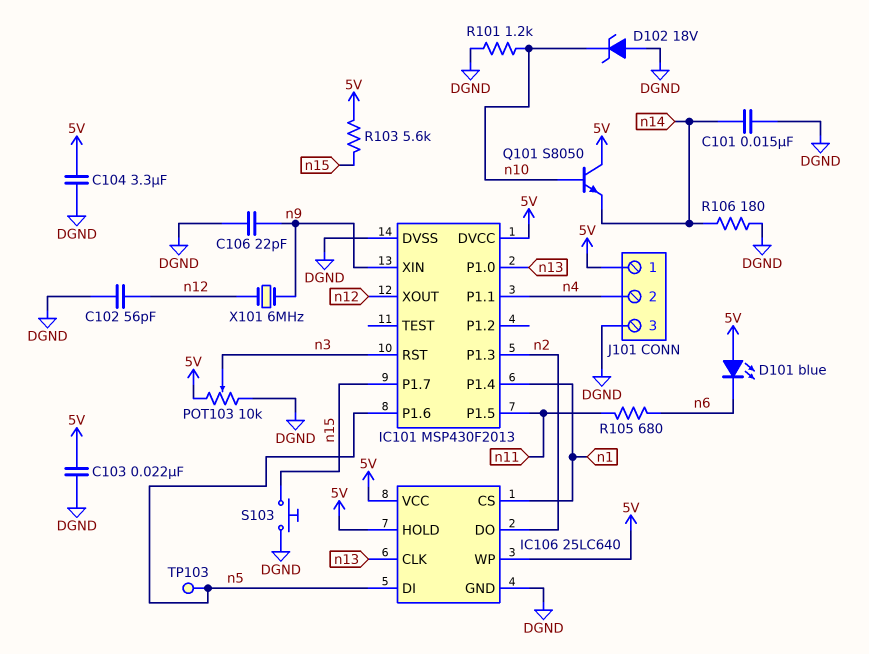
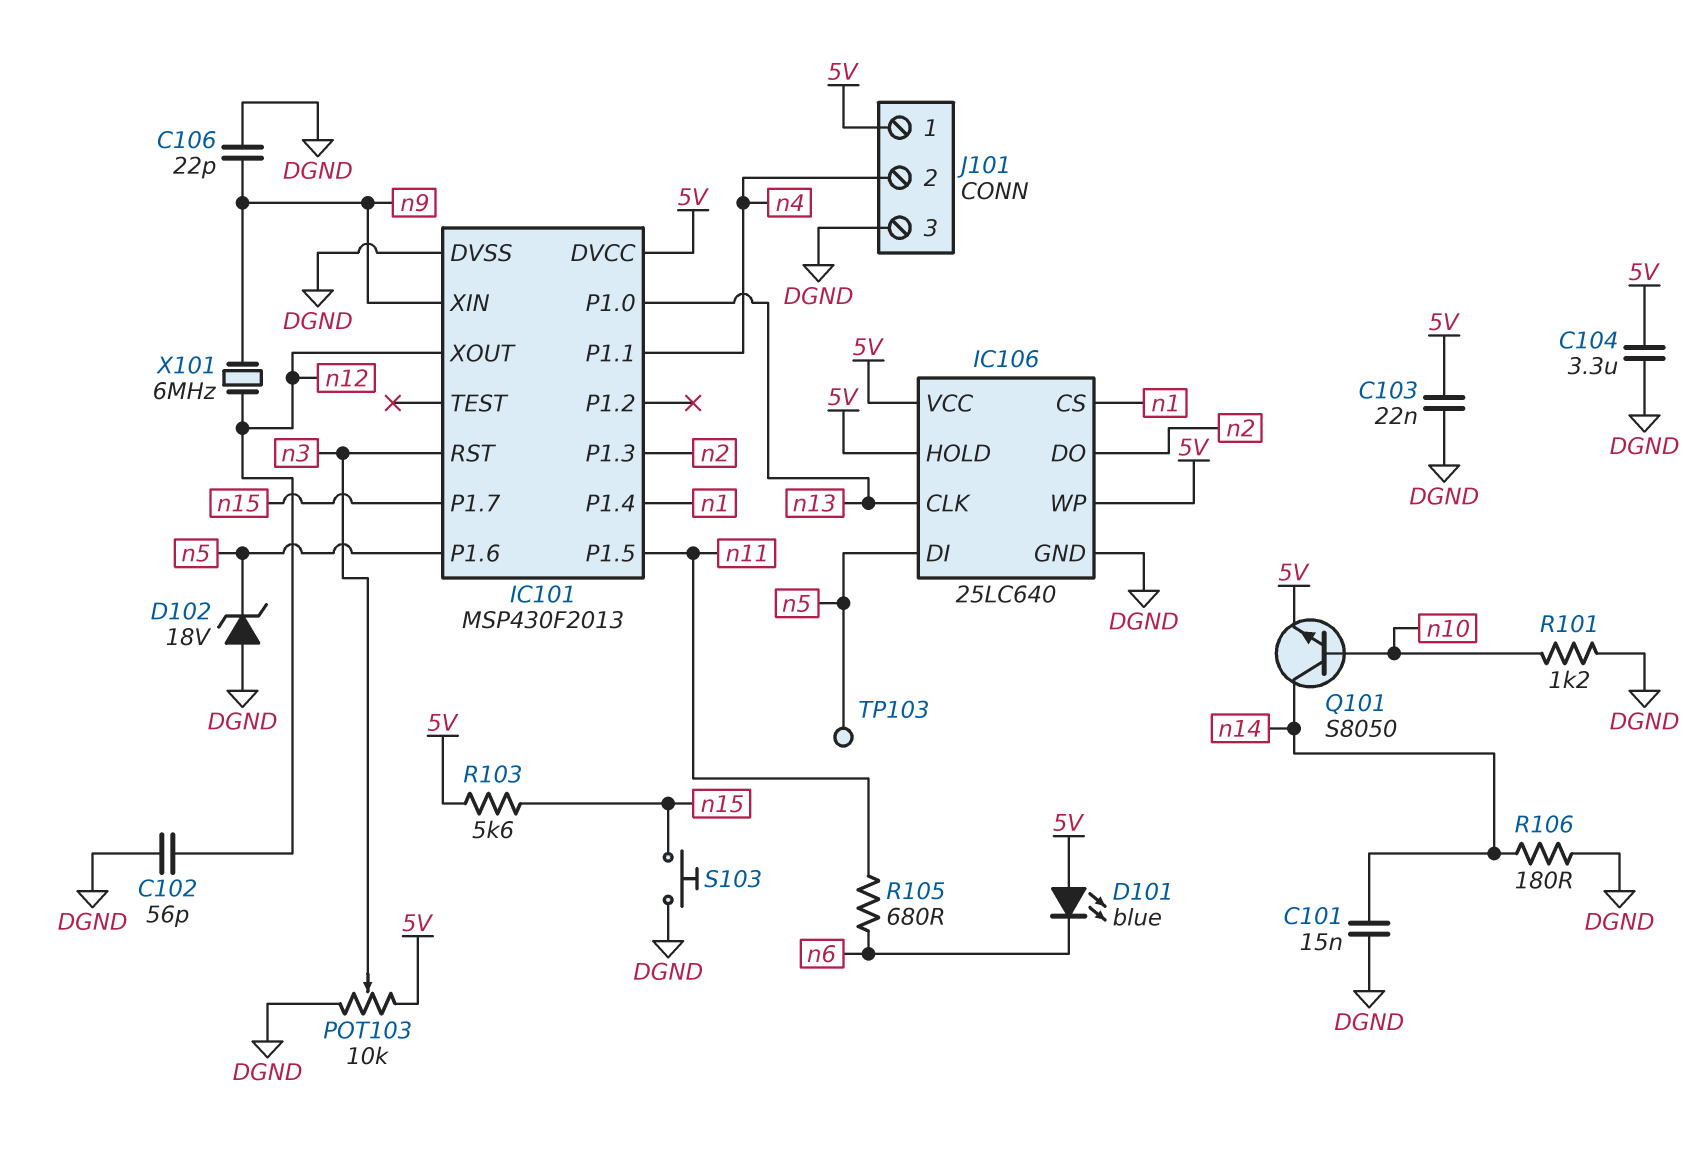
D102: zener 18V (A DGND, K n10) -> zener 18V (A DGND, K n5)
Q101: NPN S8050 (B n10, C 5V, E n14) -> NPN S8050 (B n10, C n14, E 5V)

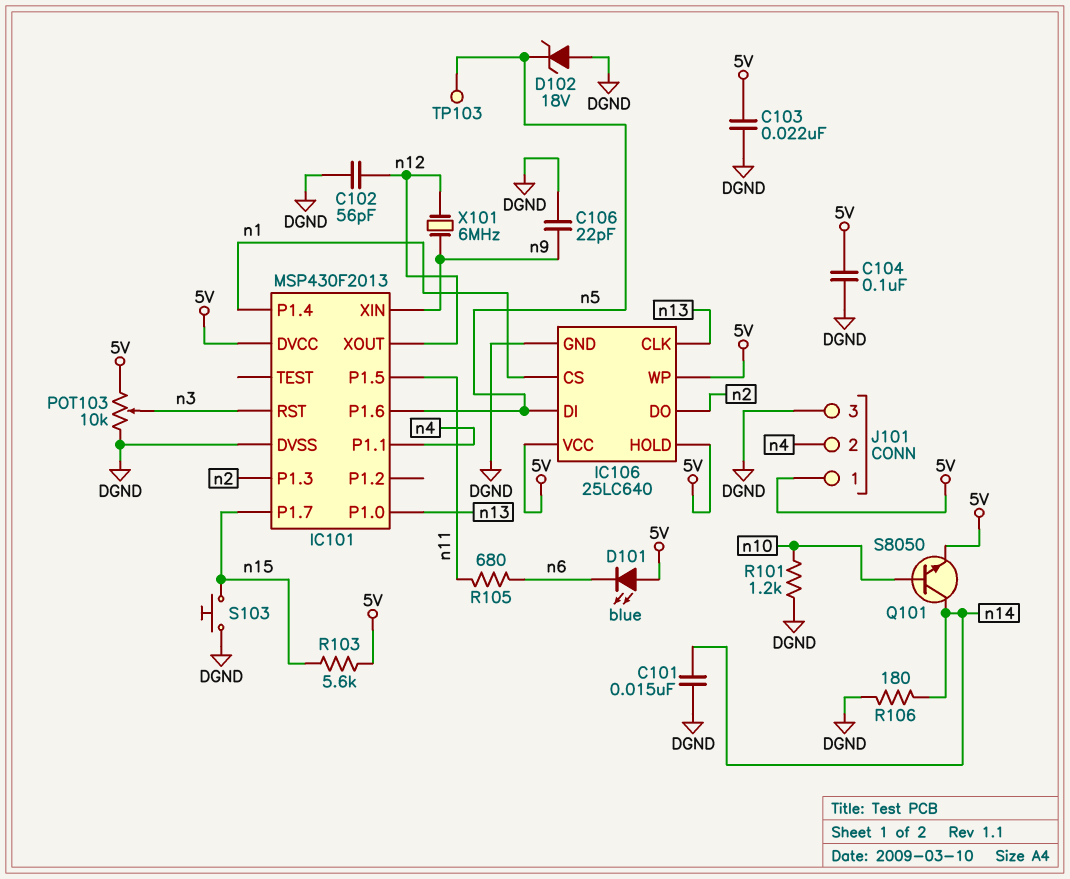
C104: 3.3uF (5V, DGND) -> 100nF (5V, DGND)

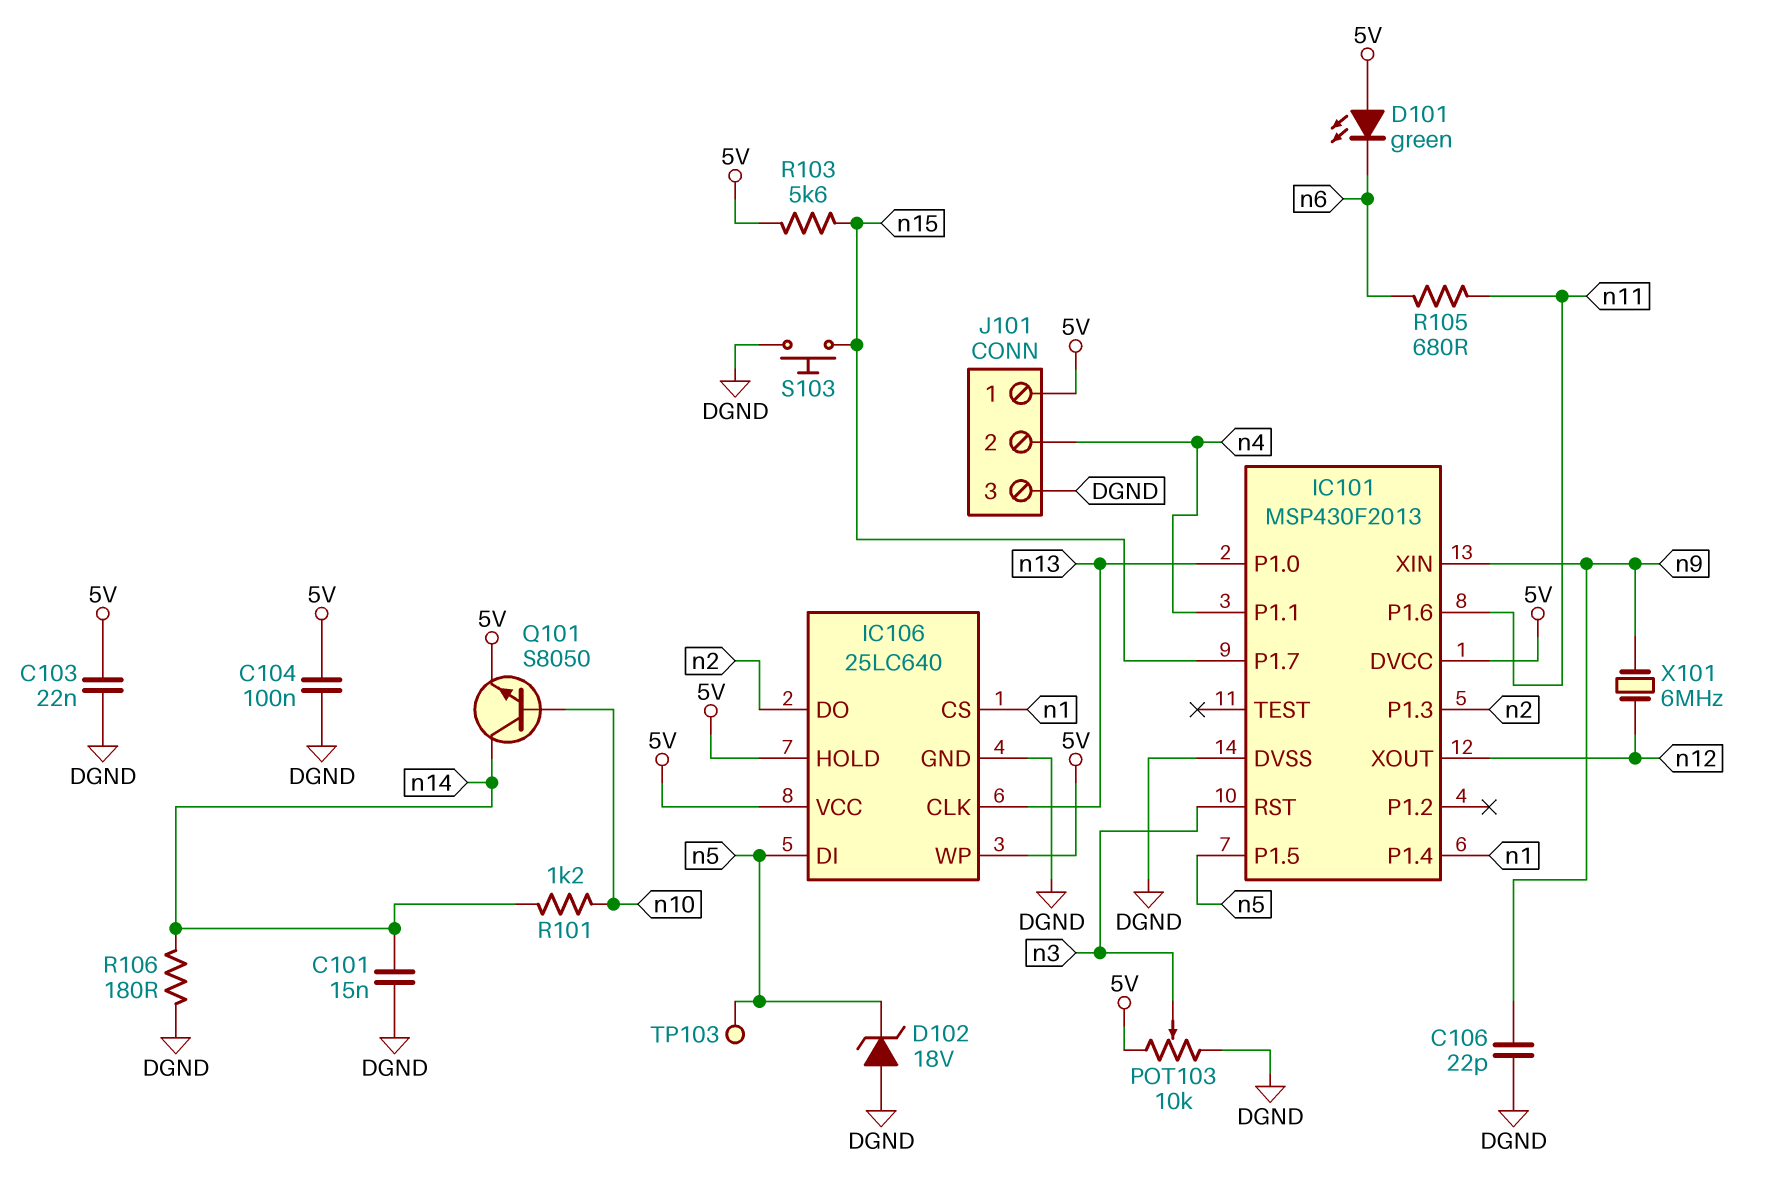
C102: 56pF (DGND, n12) -> none
D101: LED blue (A 5V, K n6) -> LED green (A 5V, K n6)
IC101 pin P1.5: n11 -> n5
IC101 pin P1.6: n5 -> n11
R101: 1.2k (DGND, n10) -> 1.2k (n10, n14)

